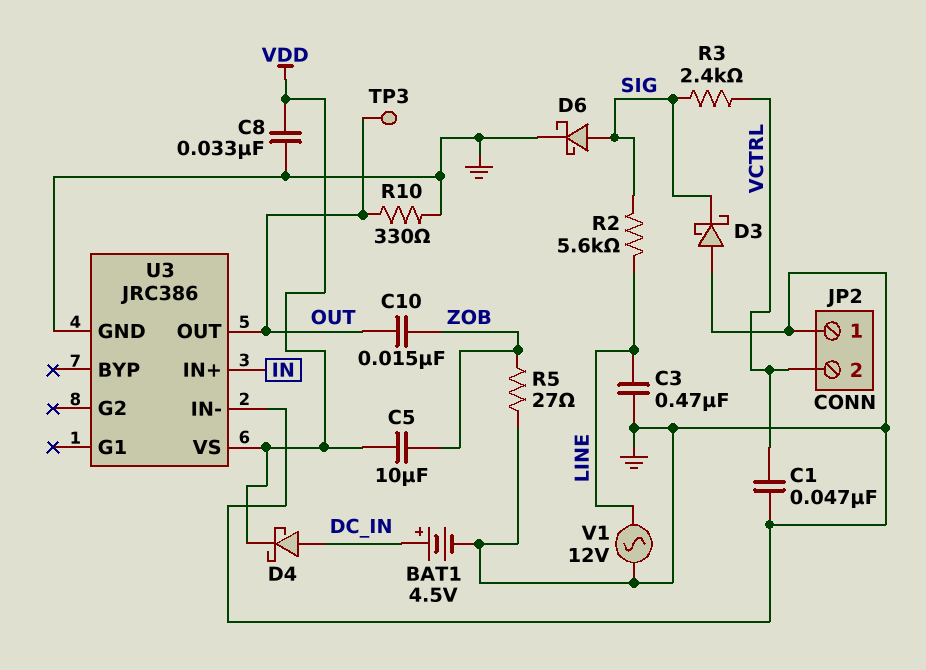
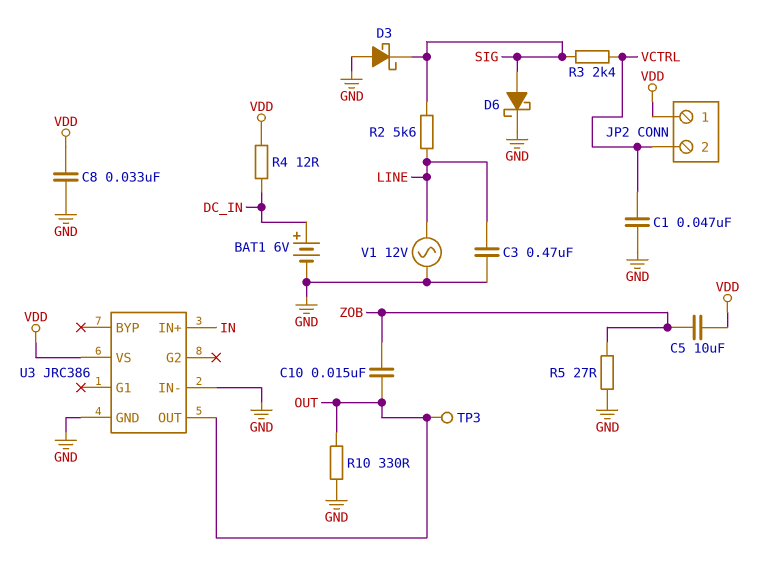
BAT1: 4.5V (plus DC_IN, minus GND) -> 6V (plus DC_IN, minus GND)
D4: schottky (A DC_IN, K VDD) -> none
JP2 pin 1: GND -> VDD
R4: none -> 12 (DC_IN, VDD)

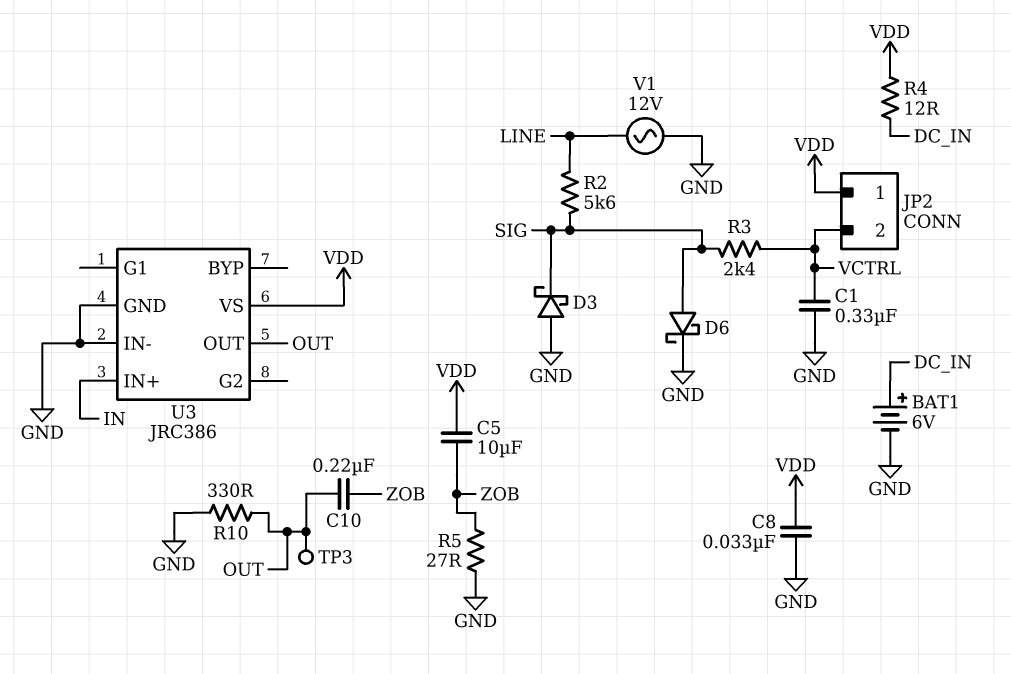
C1: 47nF (GND, VCTRL) -> 330nF (GND, VCTRL)
C3: 470nF (GND, LINE) -> none
C10: 15nF (OUT, ZOB) -> 220nF (OUT, ZOB)

